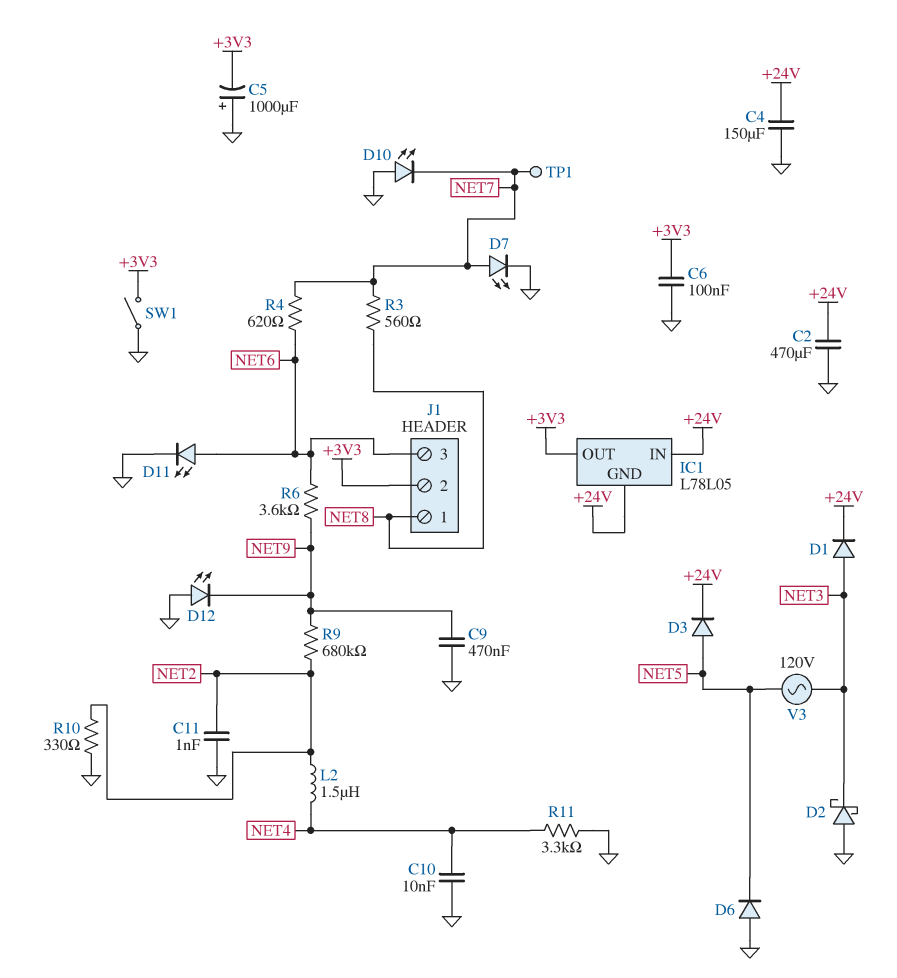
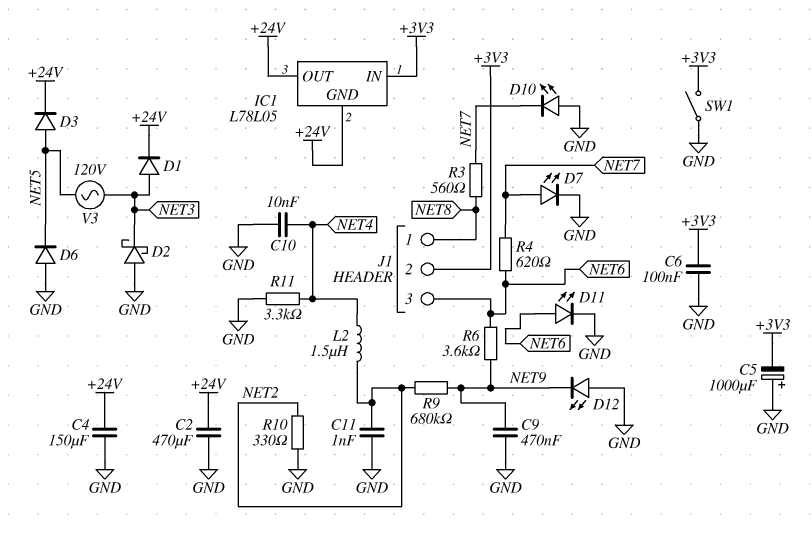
IC1 pin IN: +24V -> +3V3
IC1 pin OUT: +3V3 -> +24V
TP1: test point (NET7) -> none

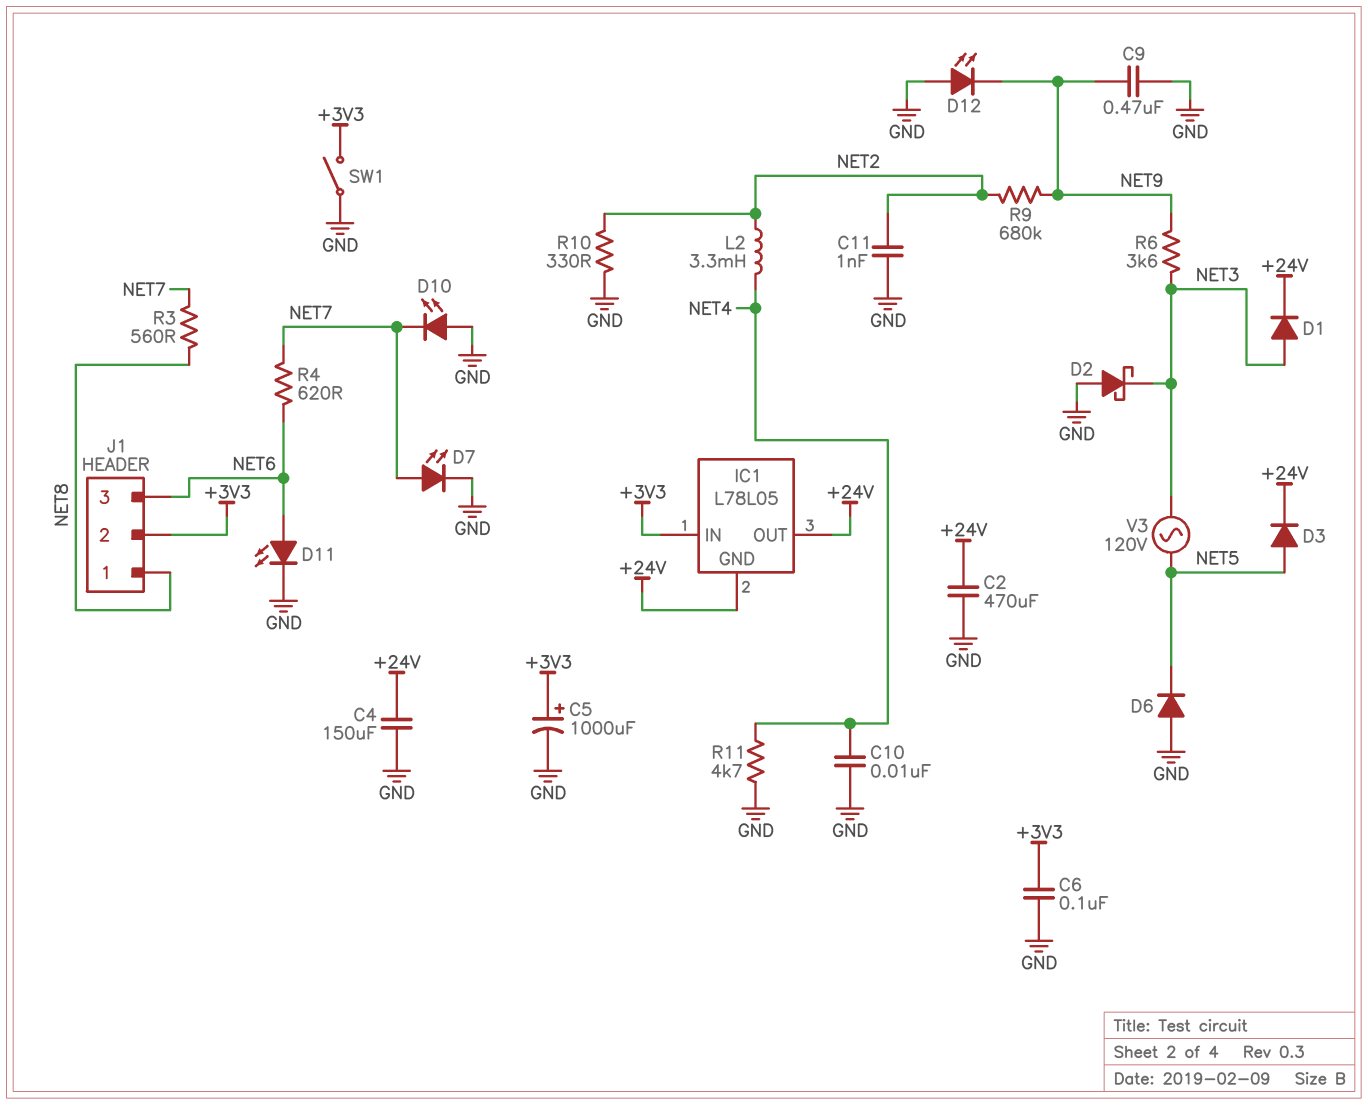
C5: 1000uF (plus GND, minus +3V3) -> 1000uF (plus +3V3, minus GND)
L2: 1.5uH (NET2, NET4) -> 3.3mH (NET2, NET4)
R6: 3.6k (NET6, NET9) -> 3.6k (NET3, NET9)
R11: 3.3k (GND, NET4) -> 4.7k (GND, NET4)

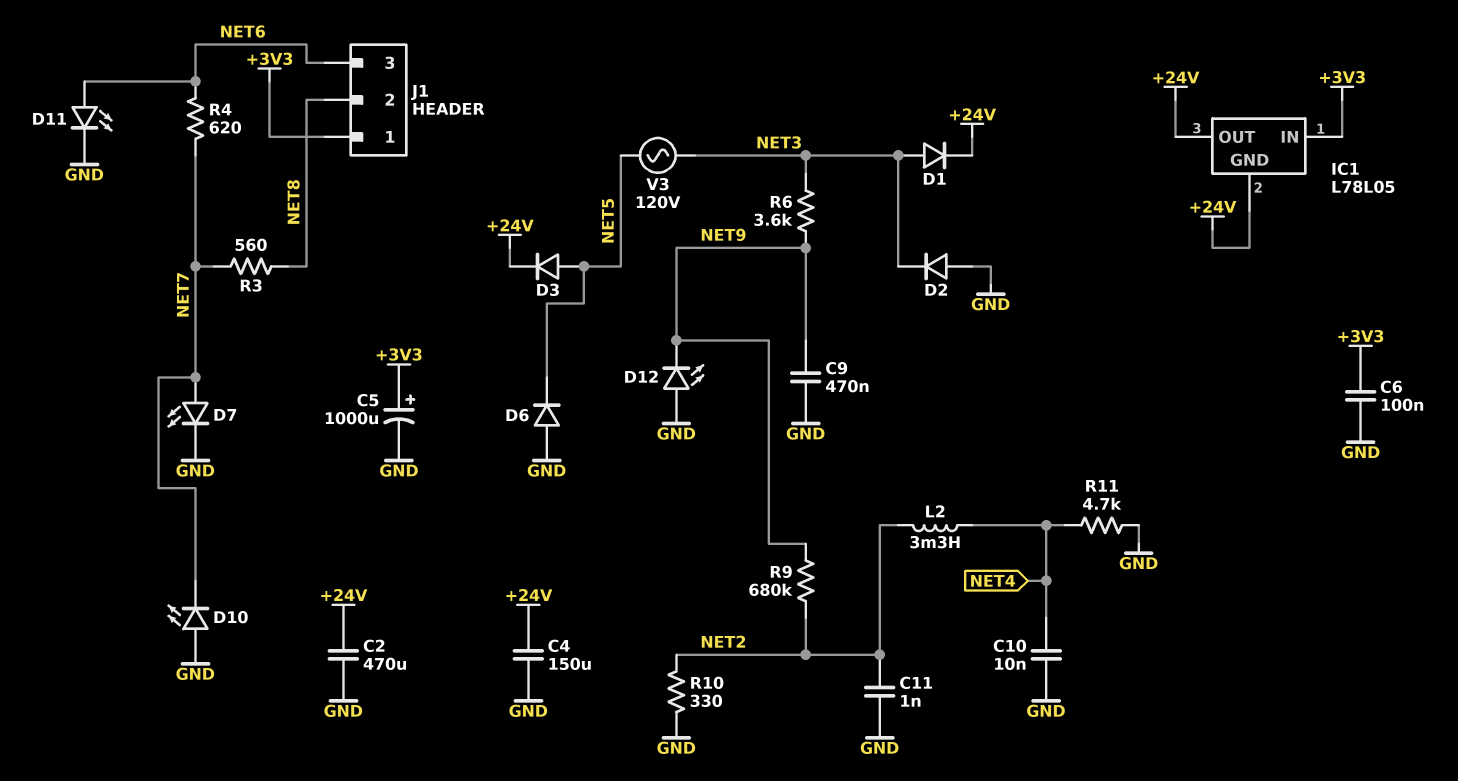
D2: schottky (A GND, K NET3) -> diode (A GND, K NET3)
J1 pin 1: NET8 -> +3V3
J1 pin 2: +3V3 -> NET8
SW1: switch (+3V3, GND) -> none

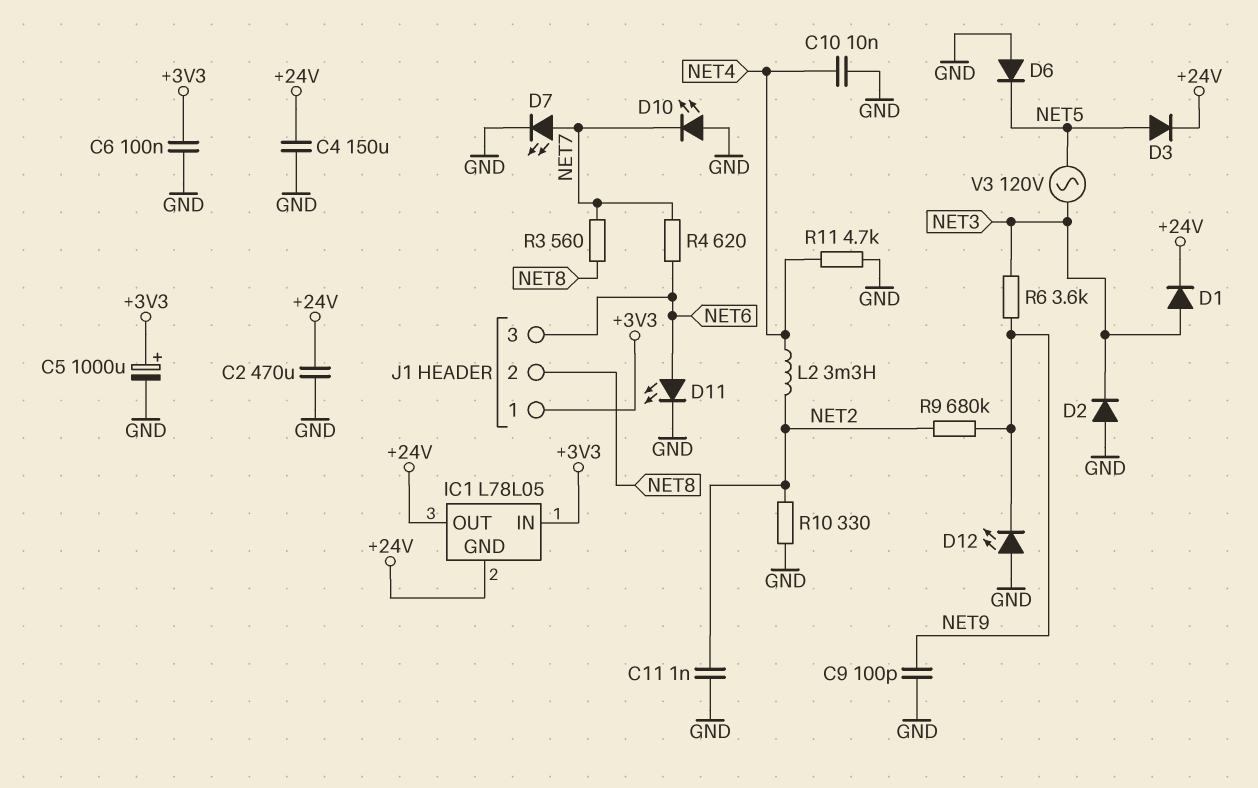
C9: 470nF (GND, NET9) -> 100pF (GND, NET9)

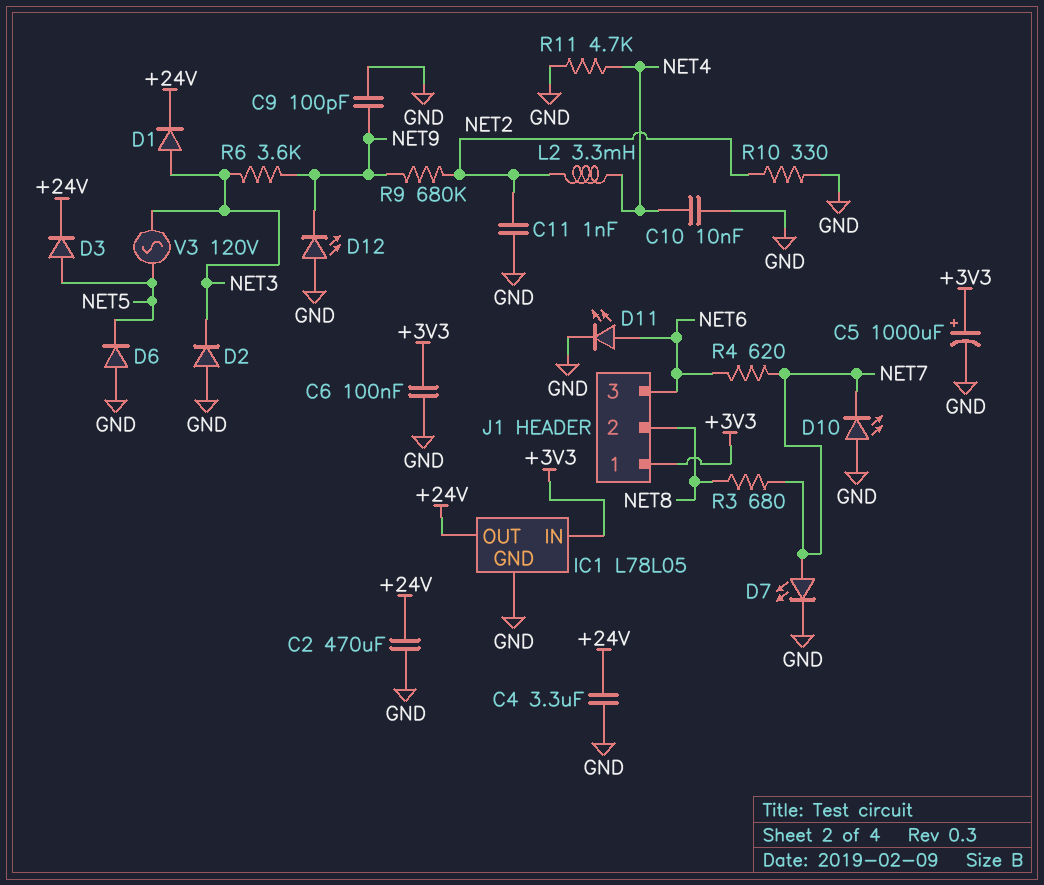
C4: 150uF (+24V, GND) -> 3.3uF (+24V, GND)
IC1 pin GND: +24V -> GND
R3: 560 (NET7, NET8) -> 680 (NET7, NET8)

